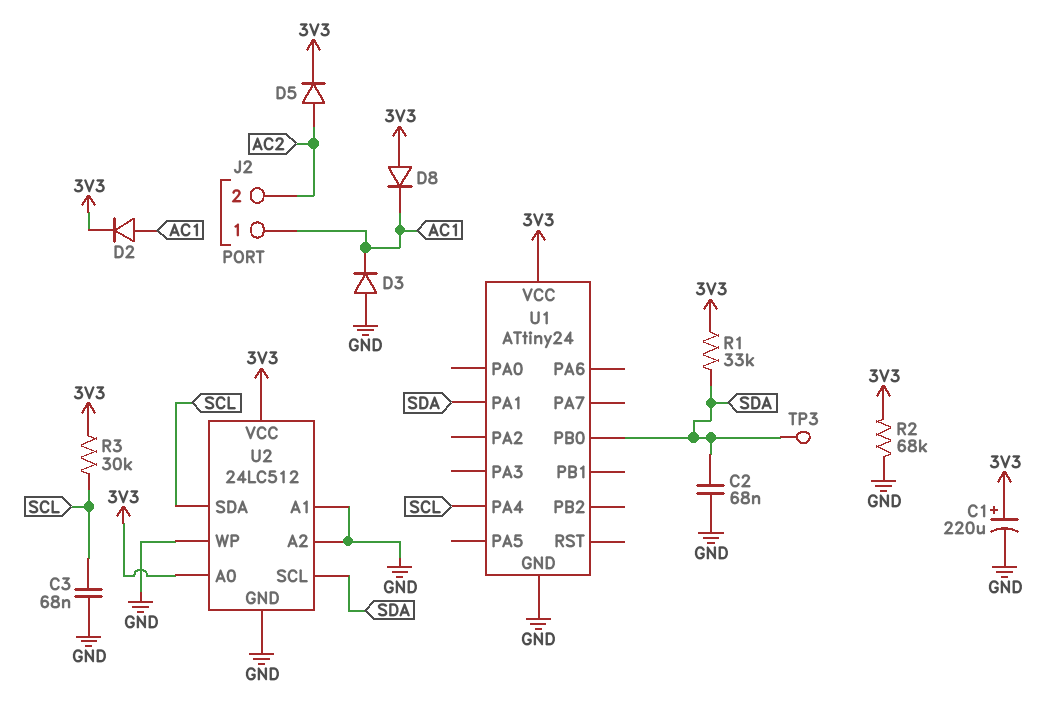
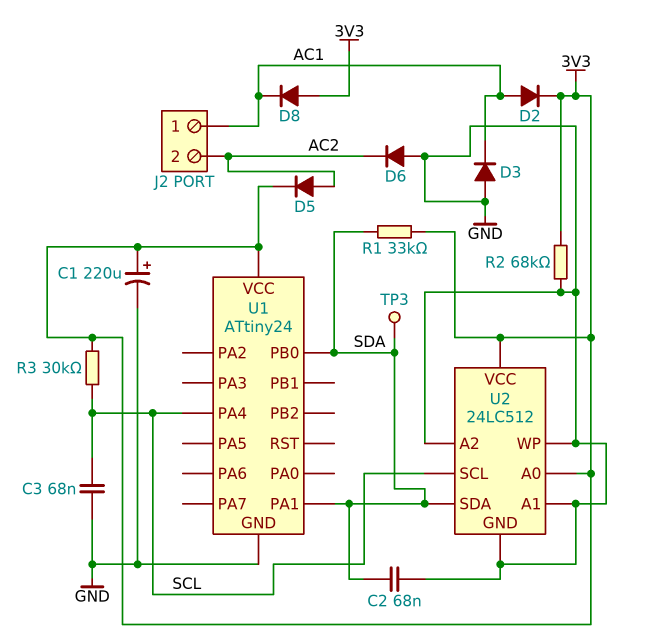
D6: none -> diode (A GND, K AC2)
U2 pin SCL: SDA -> SCL
U2 pin SDA: SCL -> SDA

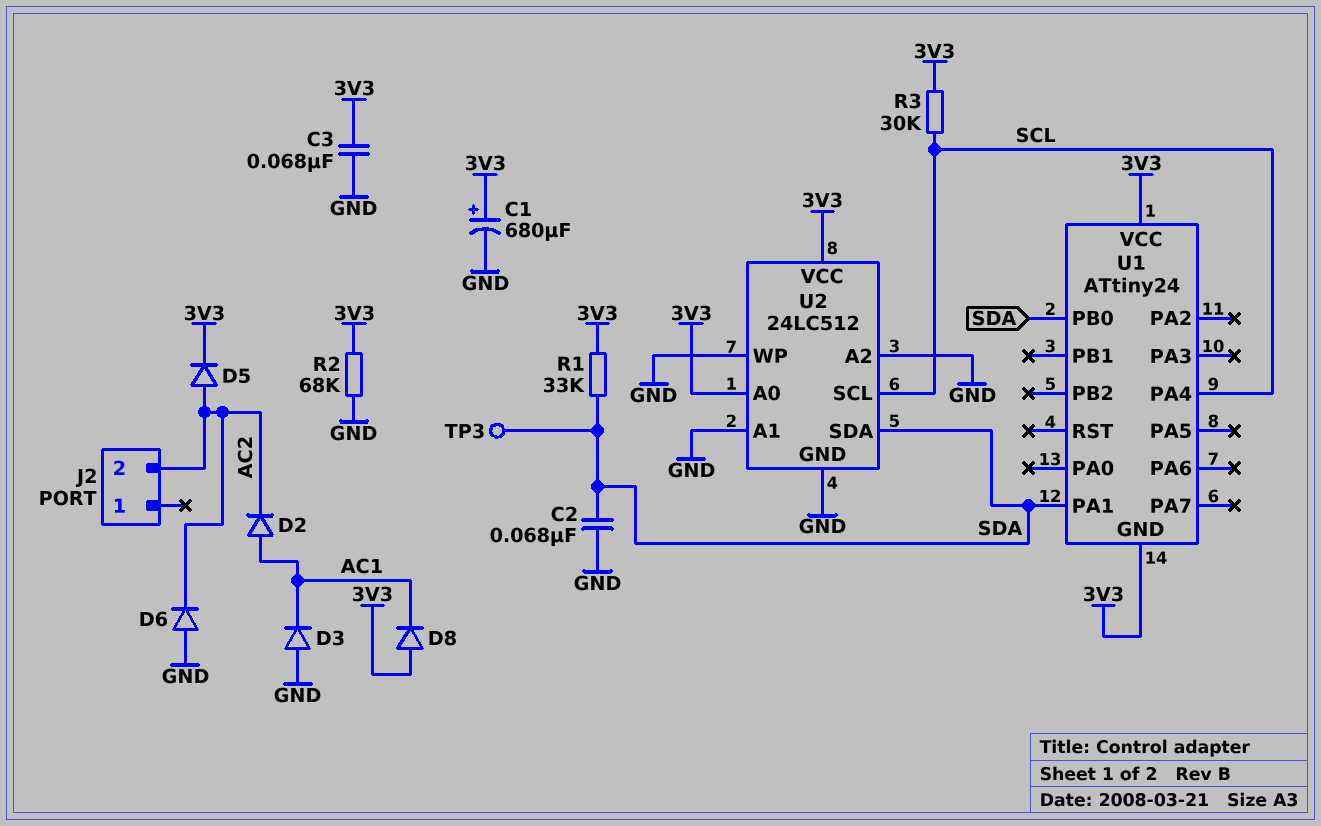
C1: 220uF (plus 3V3, minus GND) -> 680uF (plus 3V3, minus GND)
C3: 68nF (GND, SCL) -> 68nF (3V3, GND)
D2: diode (A AC1, K 3V3) -> diode (A AC1, K AC2)
J2 pin 1: AC1 -> none
U1 pin GND: GND -> 3V3

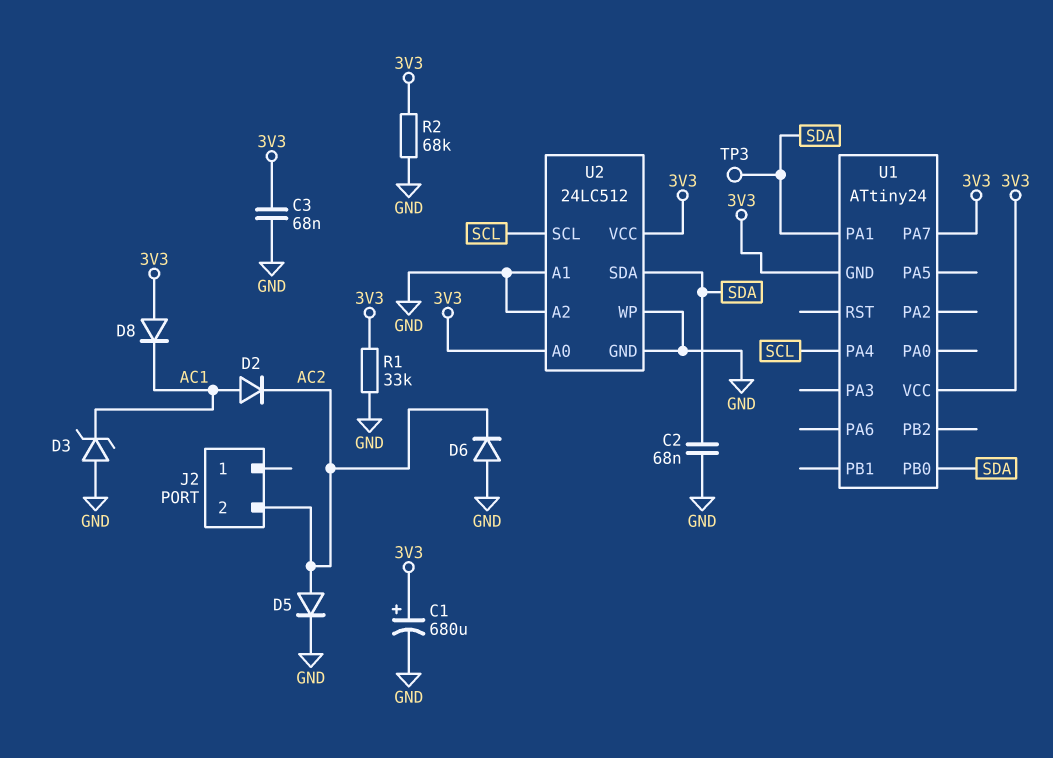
D3: diode (A GND, K AC1) -> zener (A GND, K AC1)
D5: diode (A AC2, K 3V3) -> diode (A AC2, K GND)
R1: 33k (3V3, SDA) -> 33k (3V3, GND)
R3: 30k (3V3, SCL) -> none
U1 pin PA7: none -> 3V3

